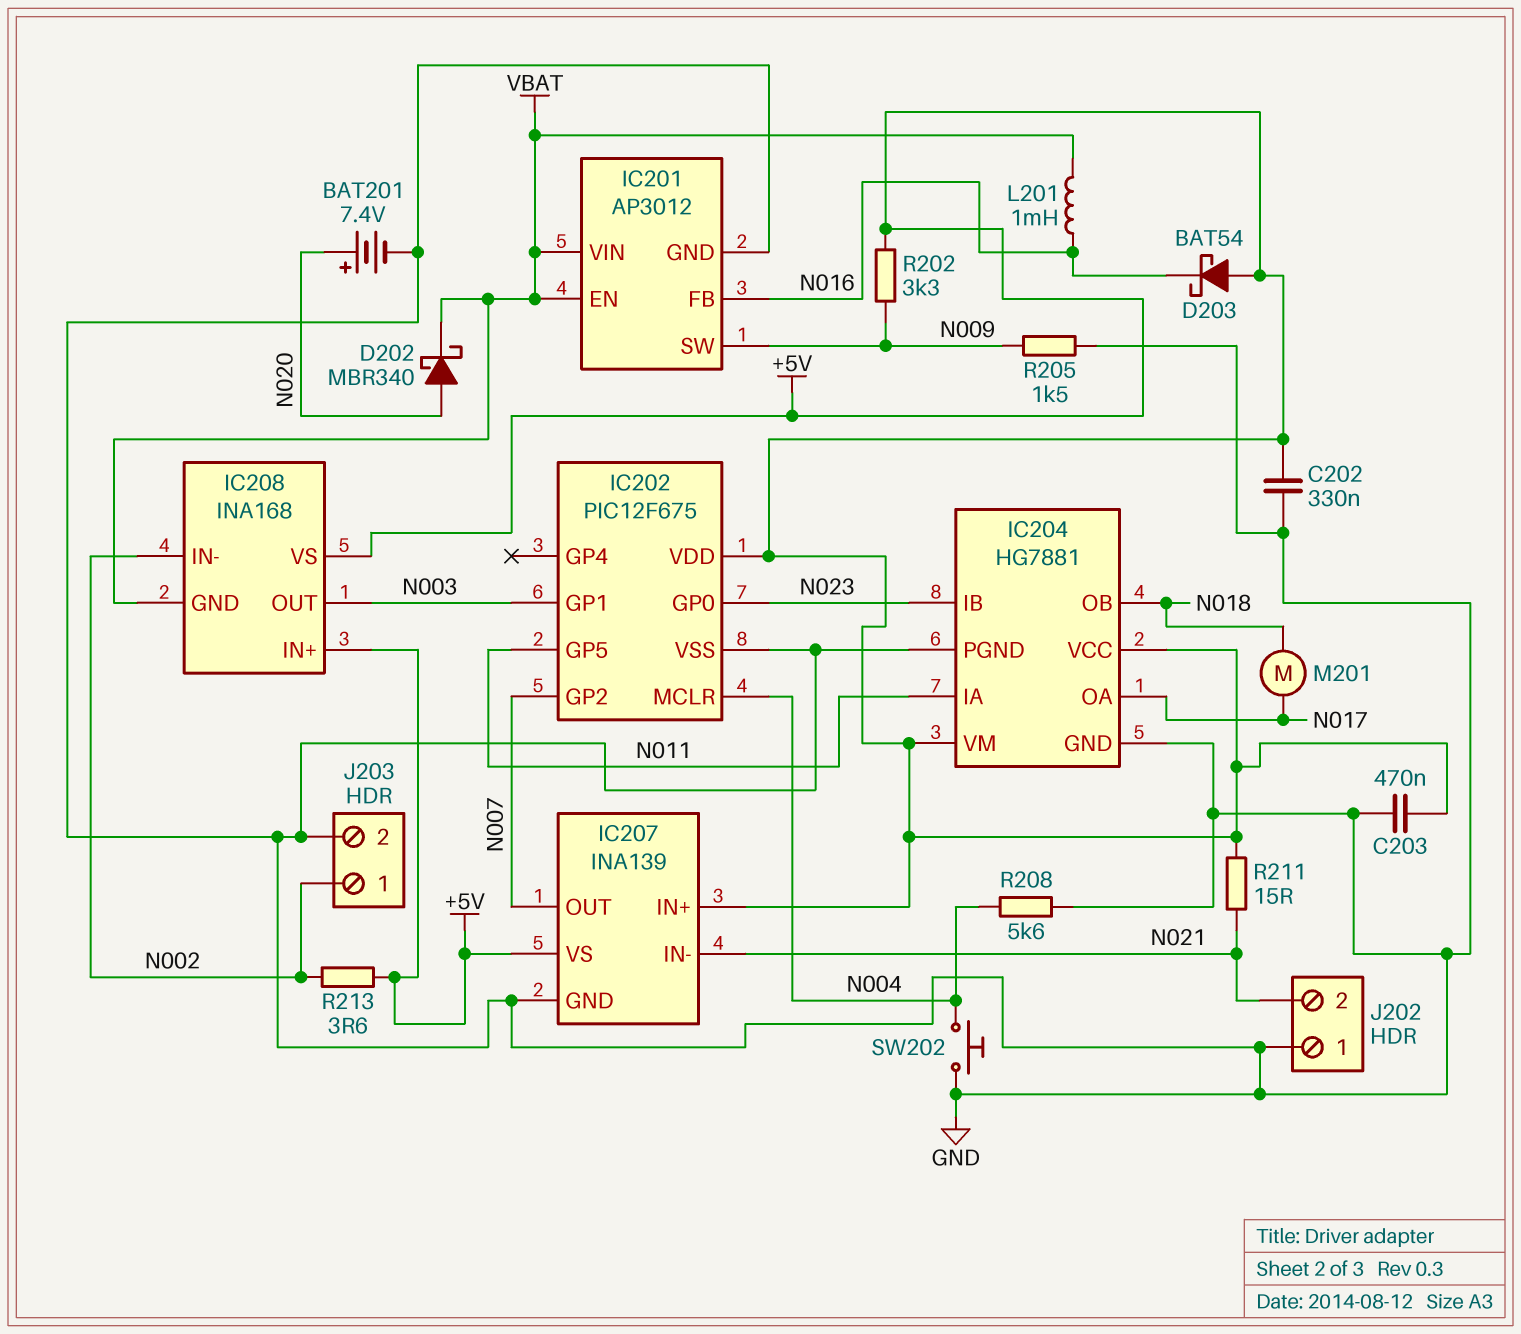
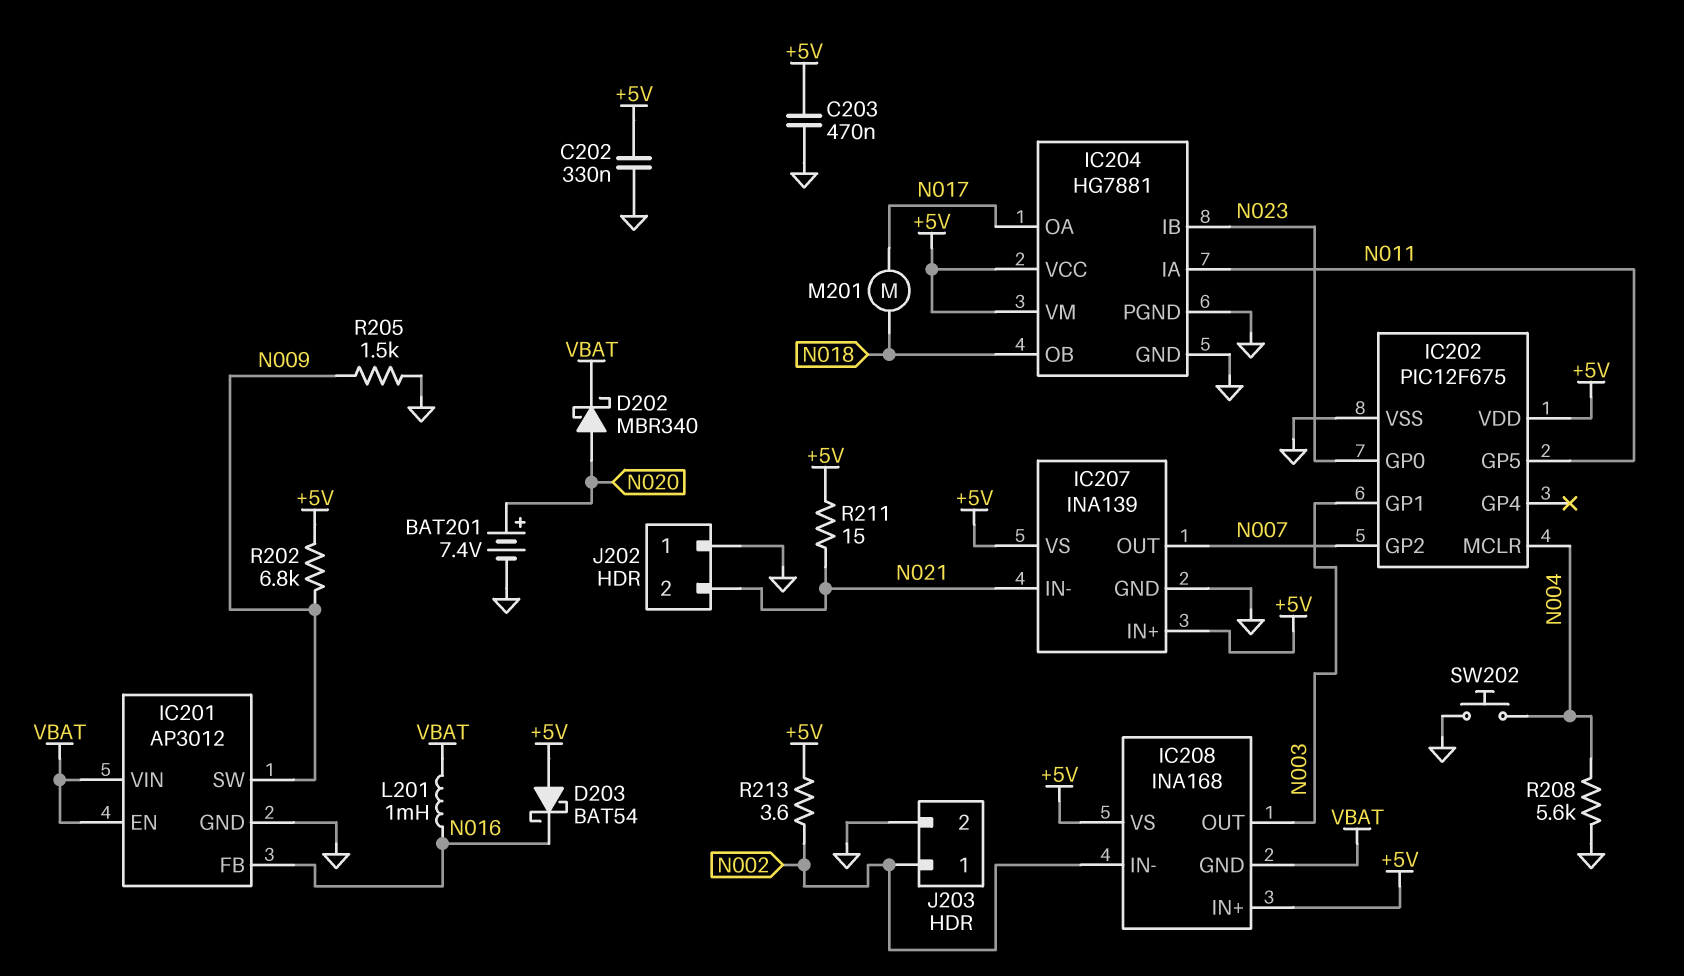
R202: 3.3k (+5V, N009) -> 6.8k (+5V, N009)

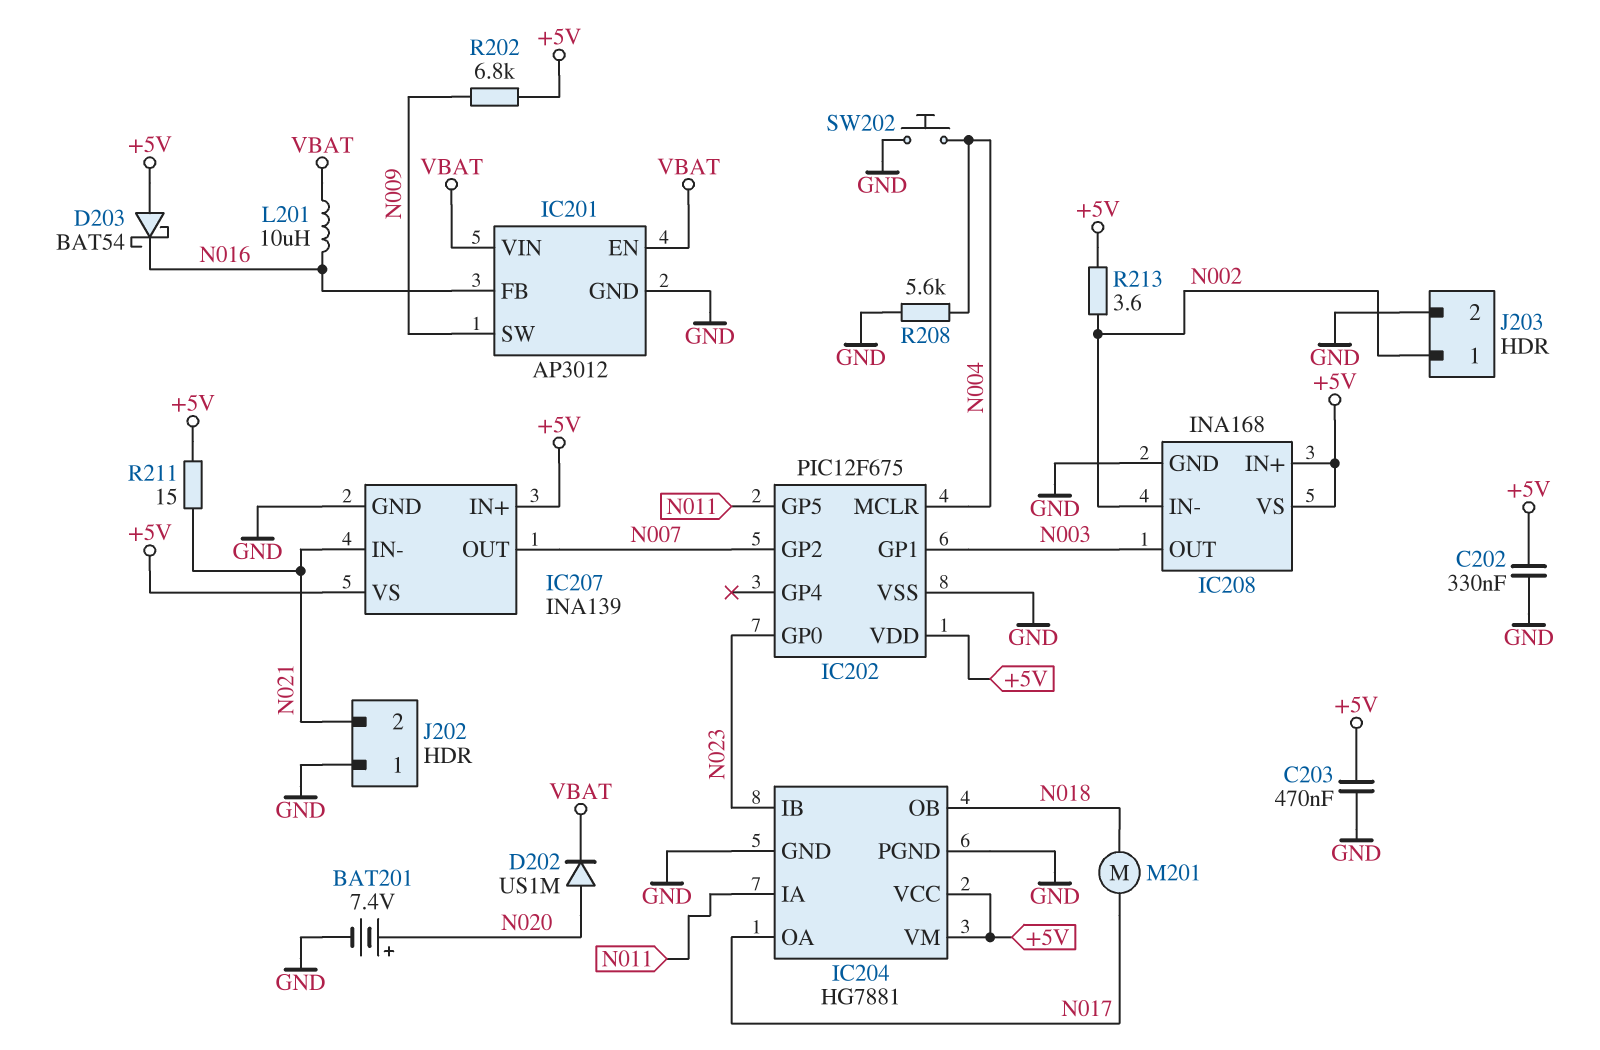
D202: schottky MBR340 (A N020, K VBAT) -> diode US1M (A N020, K VBAT)
IC208 pin GND: VBAT -> GND
L201: 1mH (N016, VBAT) -> 10uH (N016, VBAT)
R205: 1.5k (GND, N009) -> none

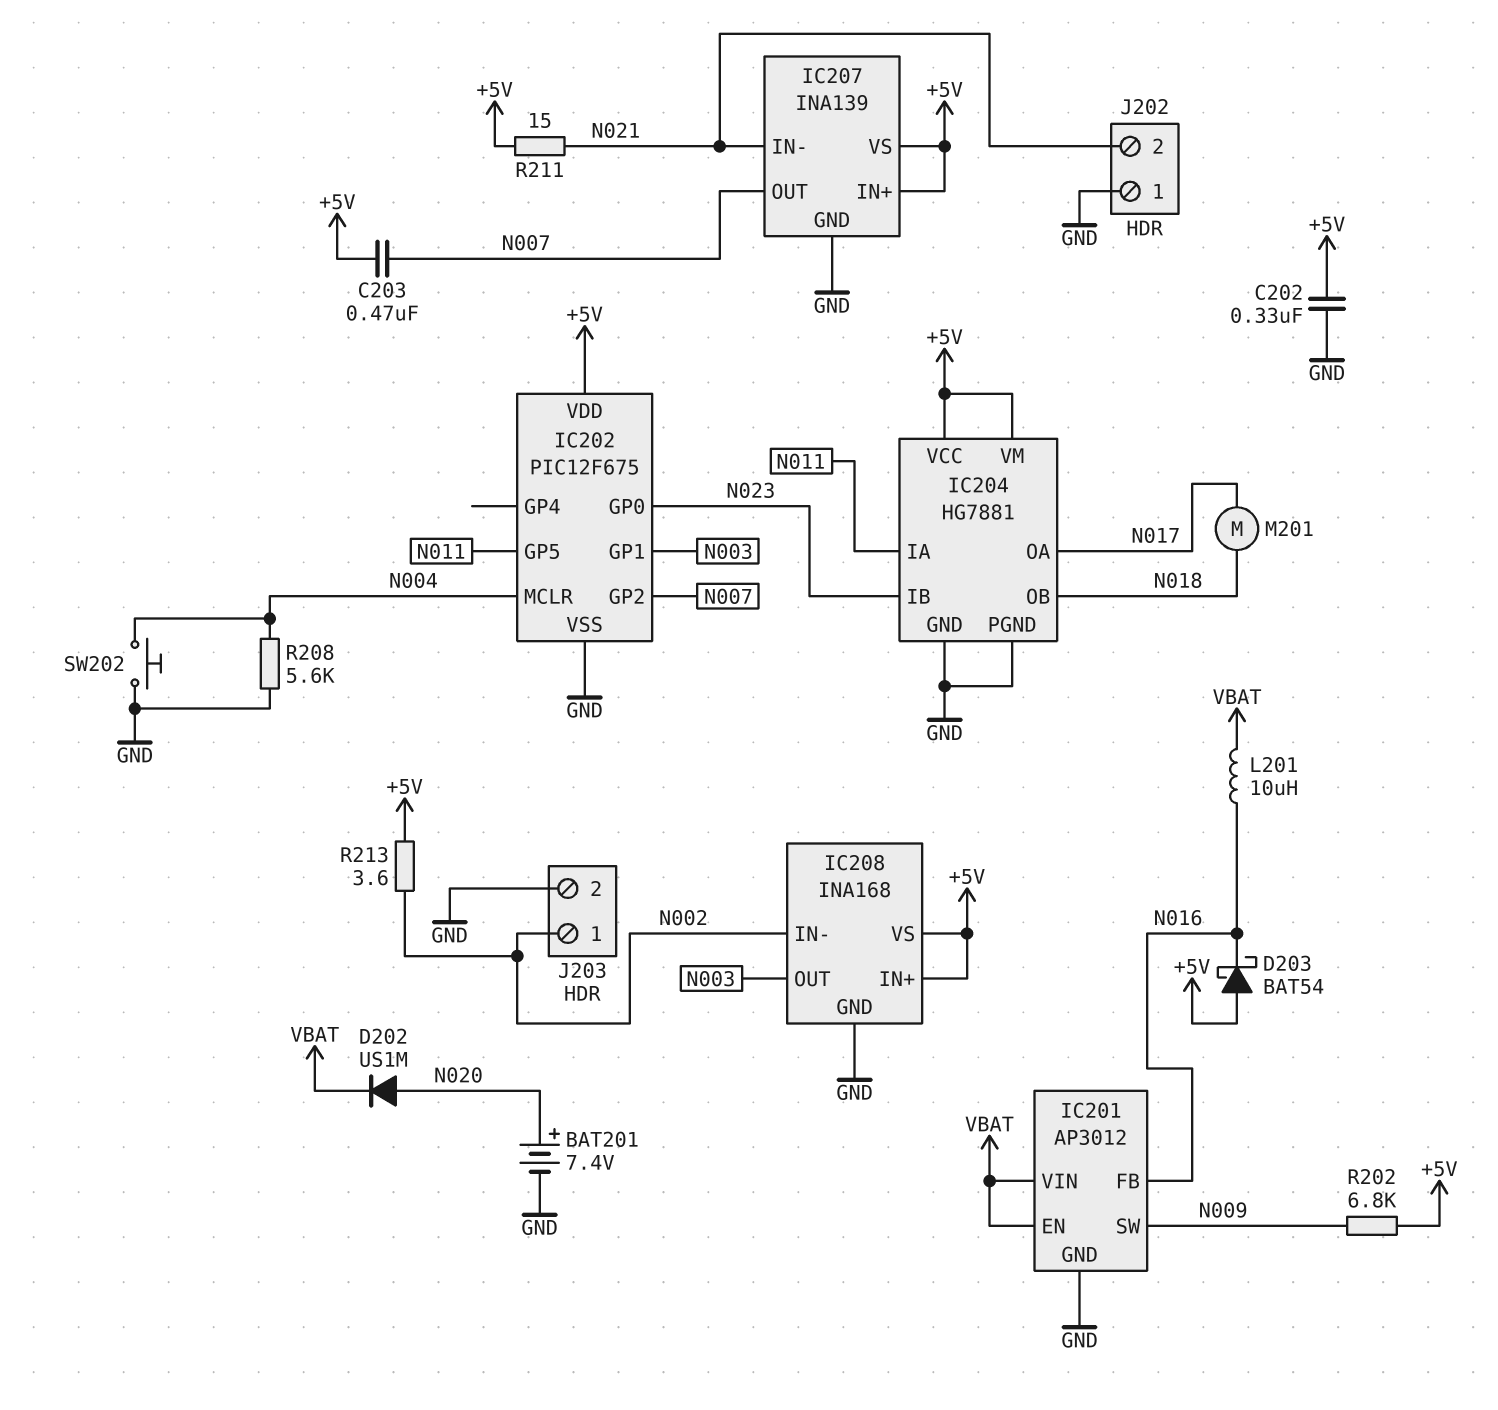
C203: 470nF (+5V, GND) -> 470nF (+5V, N007)

